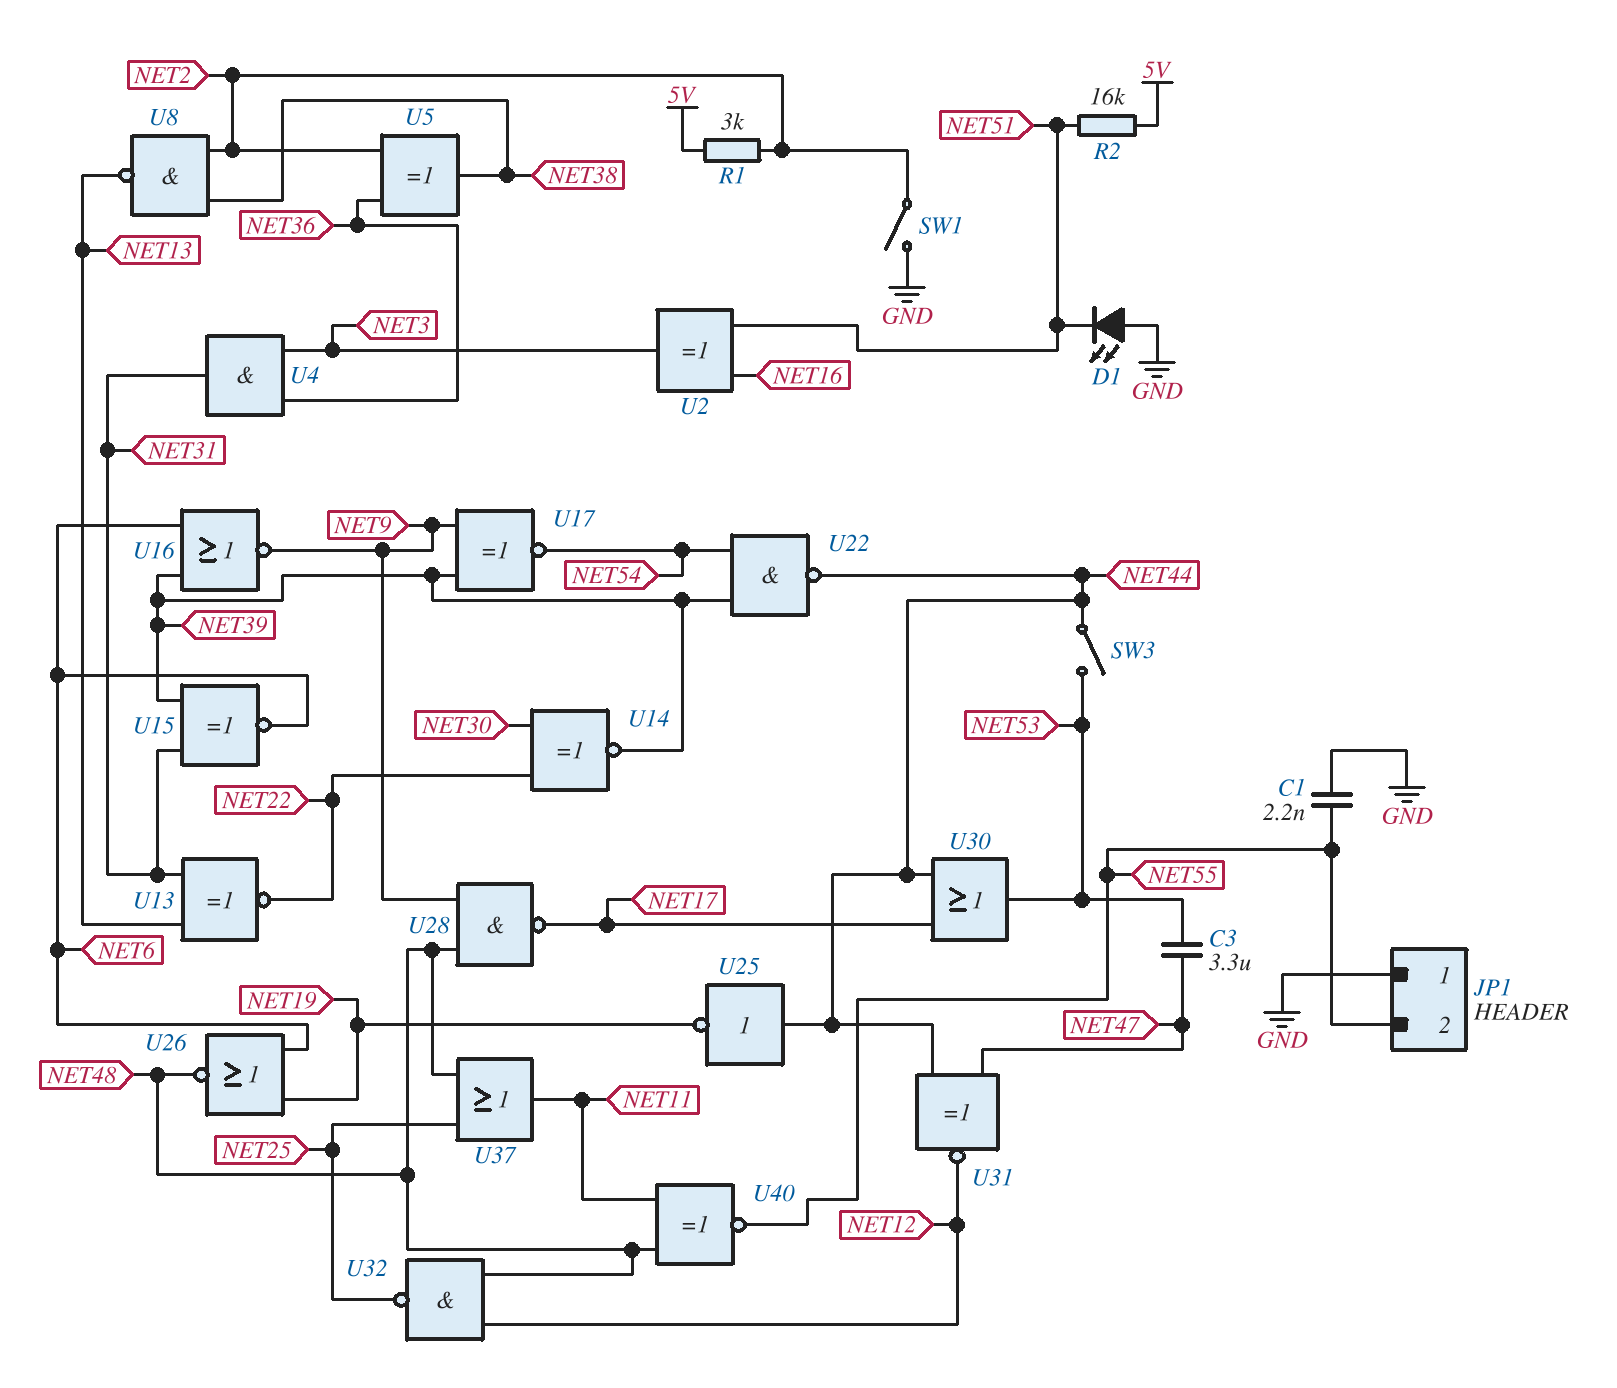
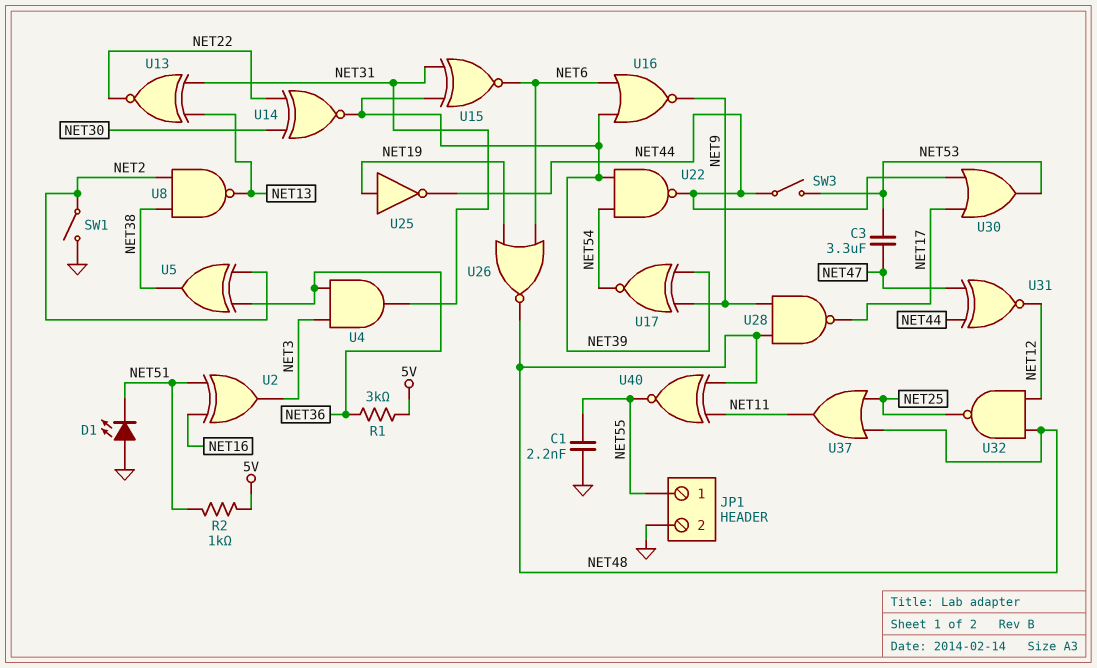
JP1 pin 1: GND -> NET55
JP1 pin 2: NET55 -> GND
R1: 3k (5V, NET2) -> 3k (5V, NET36)
R2: 16k (5V, NET51) -> 1k (5V, NET51)
U25: NOT (in NET44, out NET19) -> NOT (in NET19, out NET44)

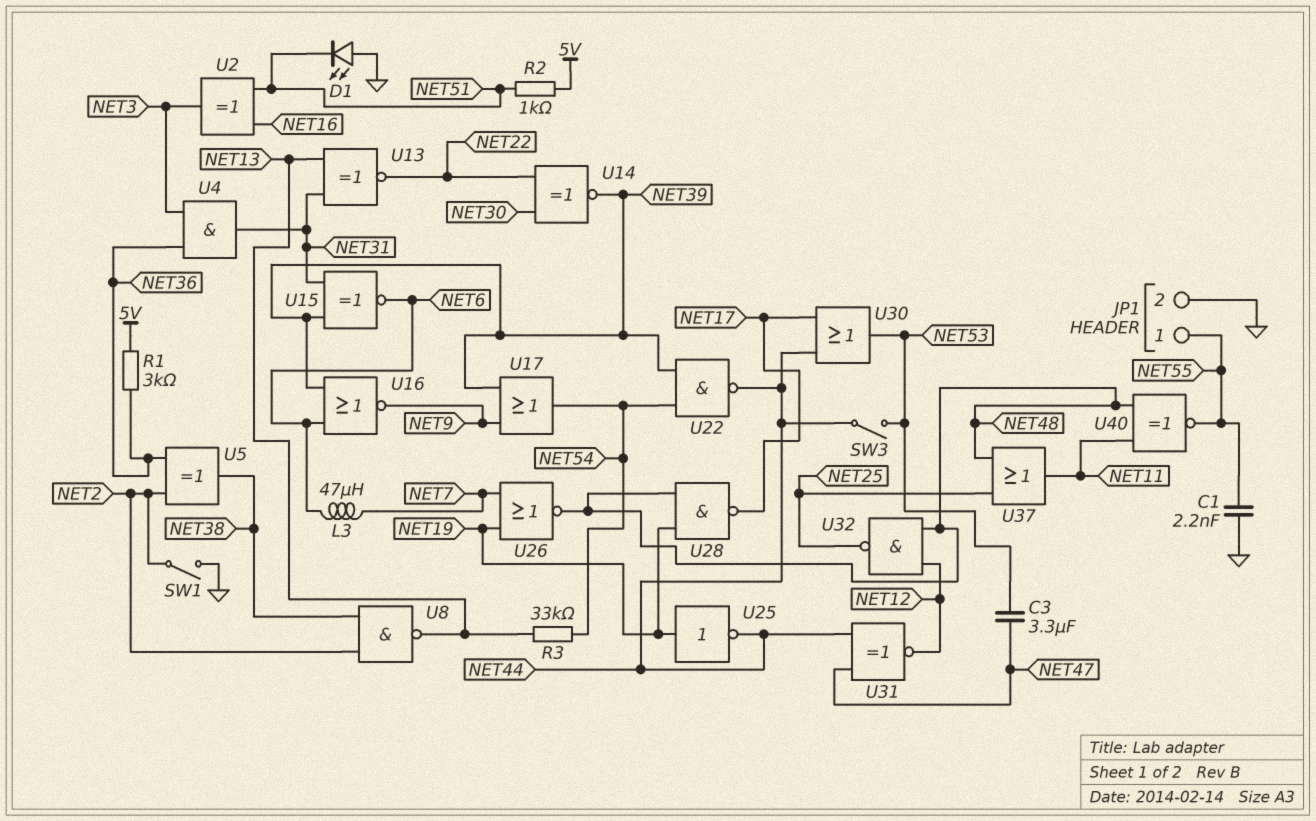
L3: none -> 47uH (NET6, NET7)
R3: none -> 33k (NET13, NET54)
U17: XNOR (in NET9, in NET39, out NET54) -> OR (in NET9, in NET39, out NET54)
U26: NOR (in NET6, in NET19, out NET48) -> NOR (in NET7, in NET19, out NET48)
U28: NAND (in NET9, in NET48, out NET17) -> NAND (in NET19, in NET48, out NET17)

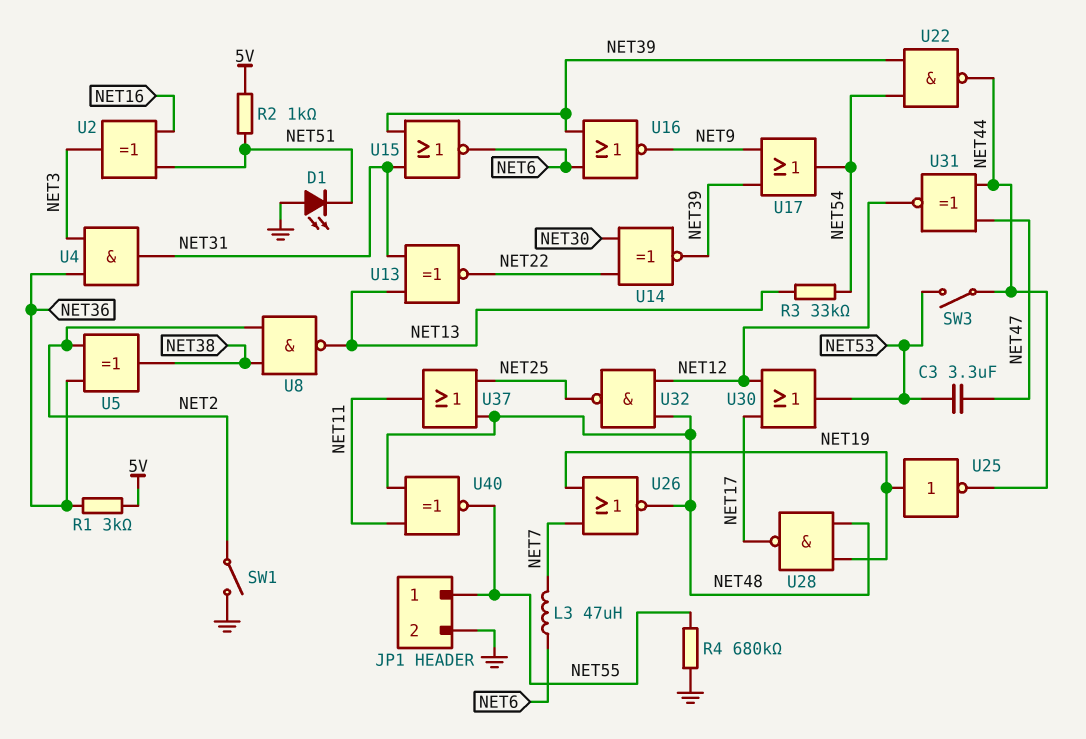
C1: 2.2nF (GND, NET55) -> none
R4: none -> 680k (GND, NET55)
U15: XNOR (in NET31, in NET39, out NET6) -> NOR (in NET31, in NET39, out NET6)
U30: OR (in NET17, in NET44, out NET53) -> OR (in NET12, in NET17, out NET53)

